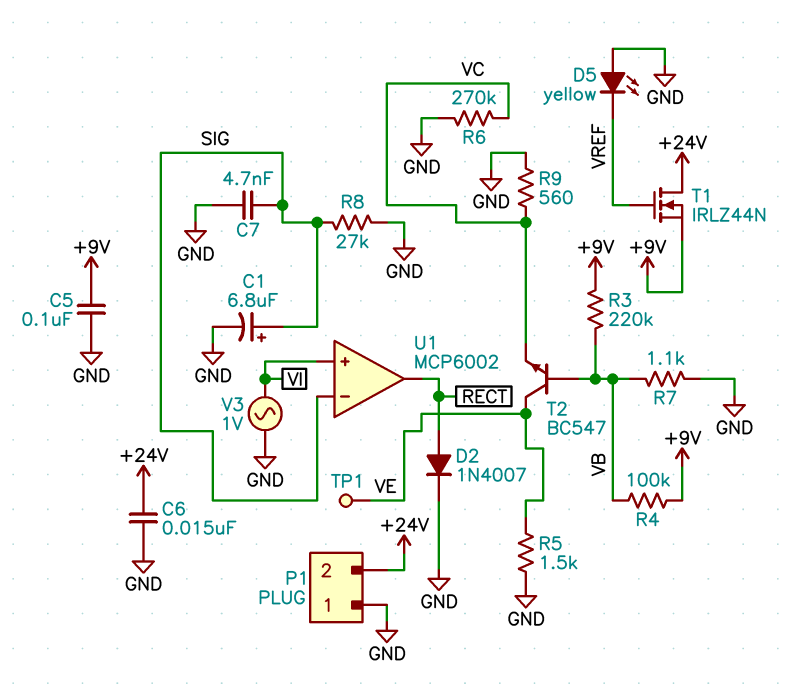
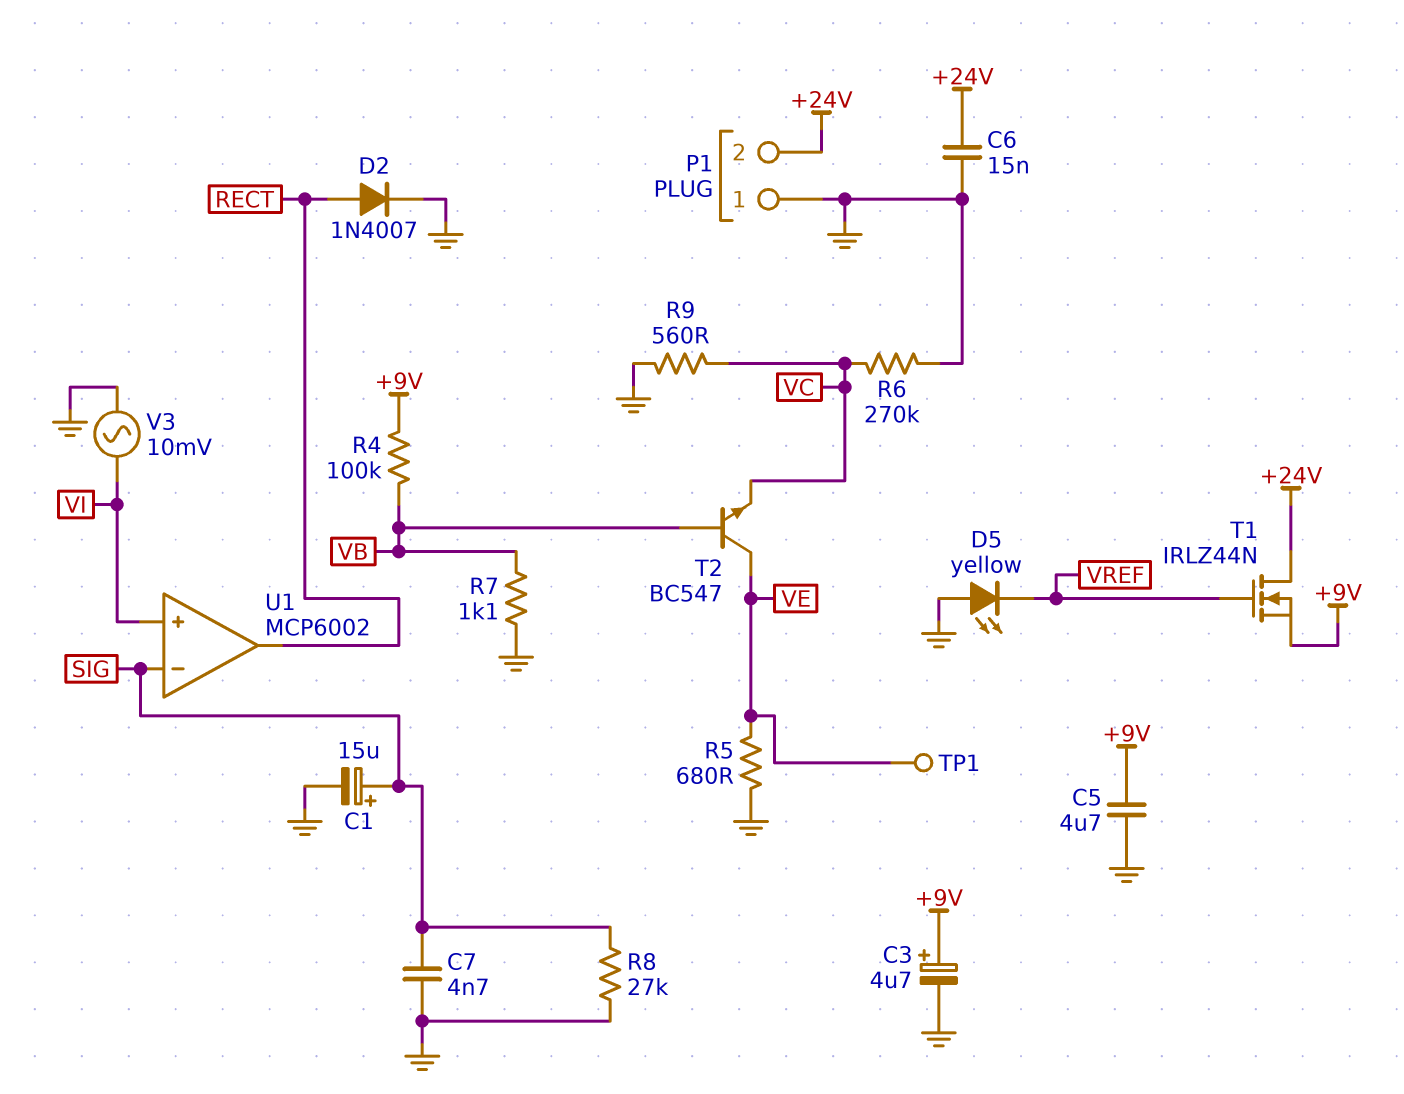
C1: 6.8uF (plus SIG, minus GND) -> 15uF (plus SIG, minus GND)
C3: none -> 4.7uF (plus +9V, minus GND)
C5: 100nF (+9V, GND) -> 4.7uF (+9V, GND)
R3: 220k (+9V, VB) -> none
R5: 1.5k (GND, VE) -> 680 (GND, VE)
V3: AC 1V (GND, VI) -> AC 10mV (GND, VI)

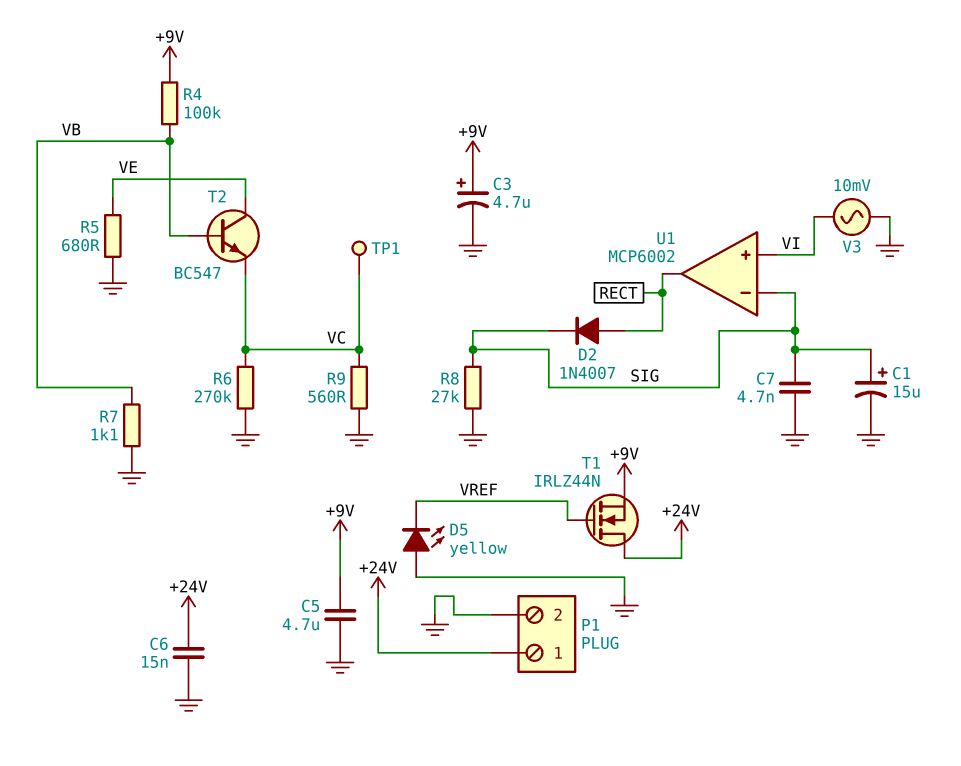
D2: diode 1N4007 (A RECT, K GND) -> diode 1N4007 (A RECT, K SIG)
P1 pin 1: GND -> +24V
P1 pin 2: +24V -> GND
TP1: test point (VE) -> test point (VC)

